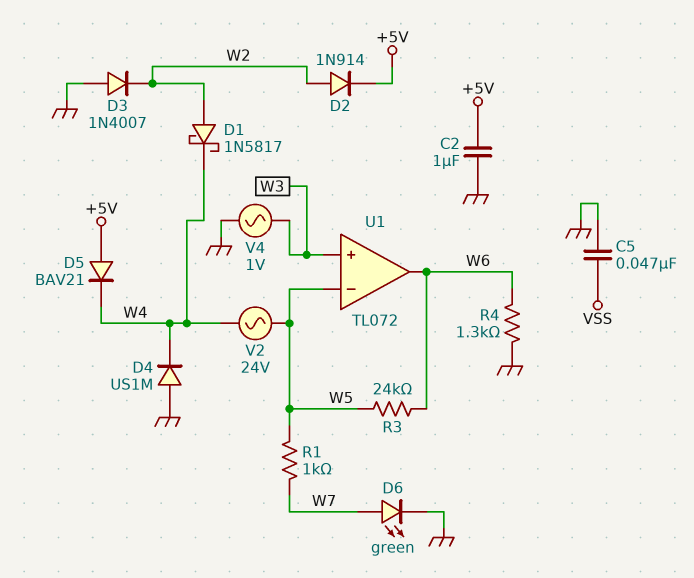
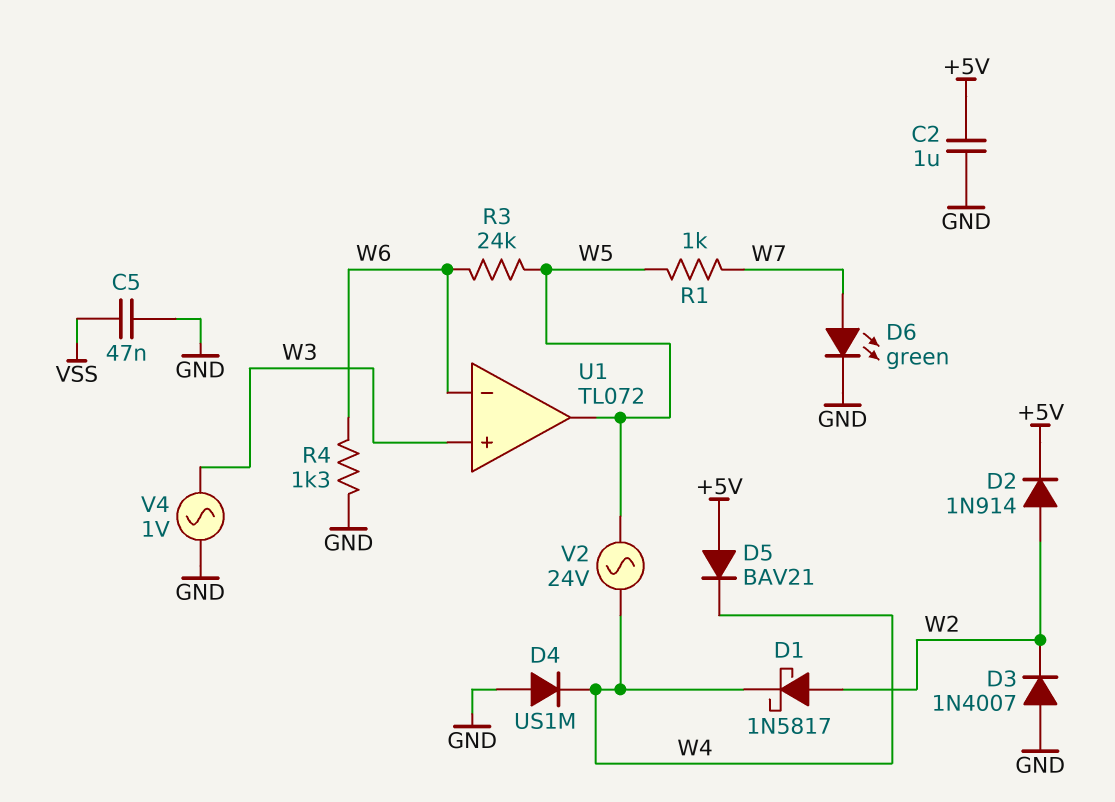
U1 pin in-: W5 -> W6
U1 pin out: W6 -> W5

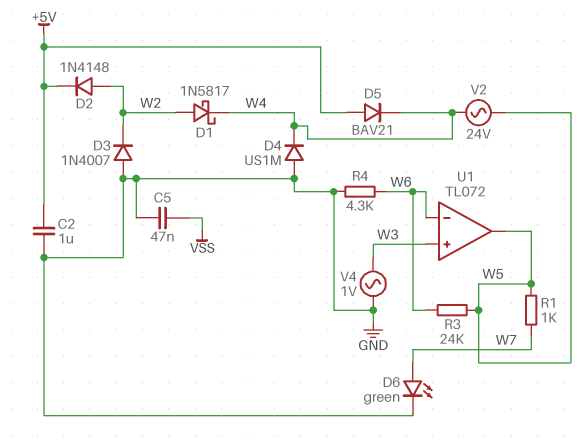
D2: diode 1N914 (A W2, K +5V) -> diode 1N4148 (A W2, K +5V)
R4: 1.3k (GND, W6) -> 4.3k (GND, W6)

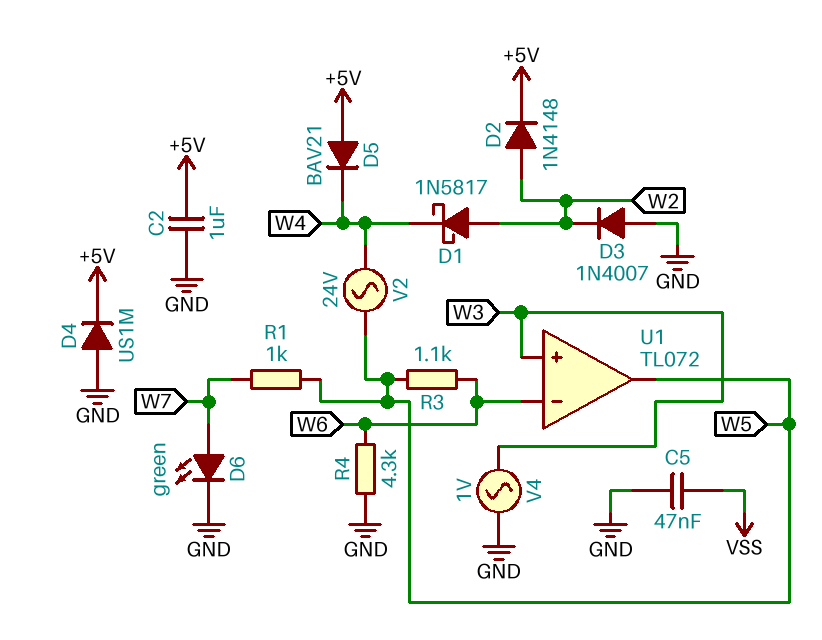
D4: diode US1M (A GND, K W4) -> diode US1M (A GND, K +5V)
R3: 24k (W5, W6) -> 1.1k (W5, W6)

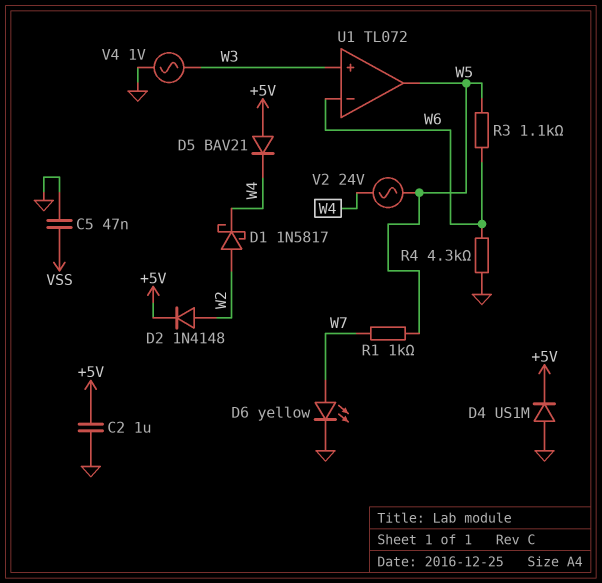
D3: diode 1N4007 (A GND, K W2) -> none
D6: LED green (A W7, K GND) -> LED yellow (A W7, K GND)

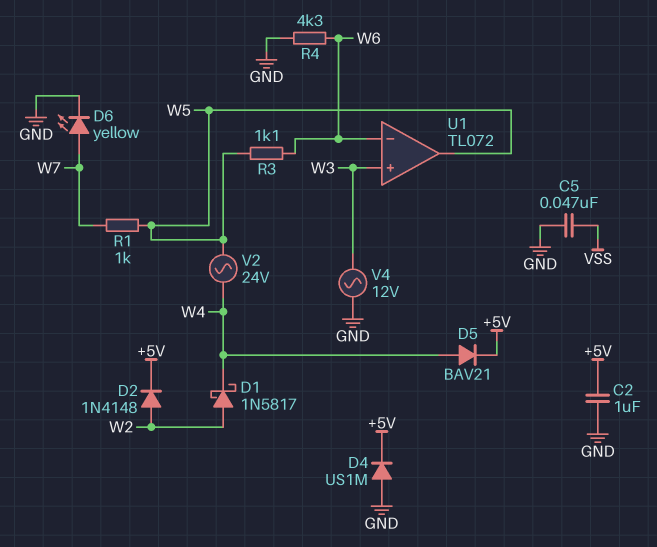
D5: diode BAV21 (A +5V, K W4) -> diode BAV21 (A W4, K +5V)
V4: AC 1V (GND, W3) -> AC 12V (GND, W3)

